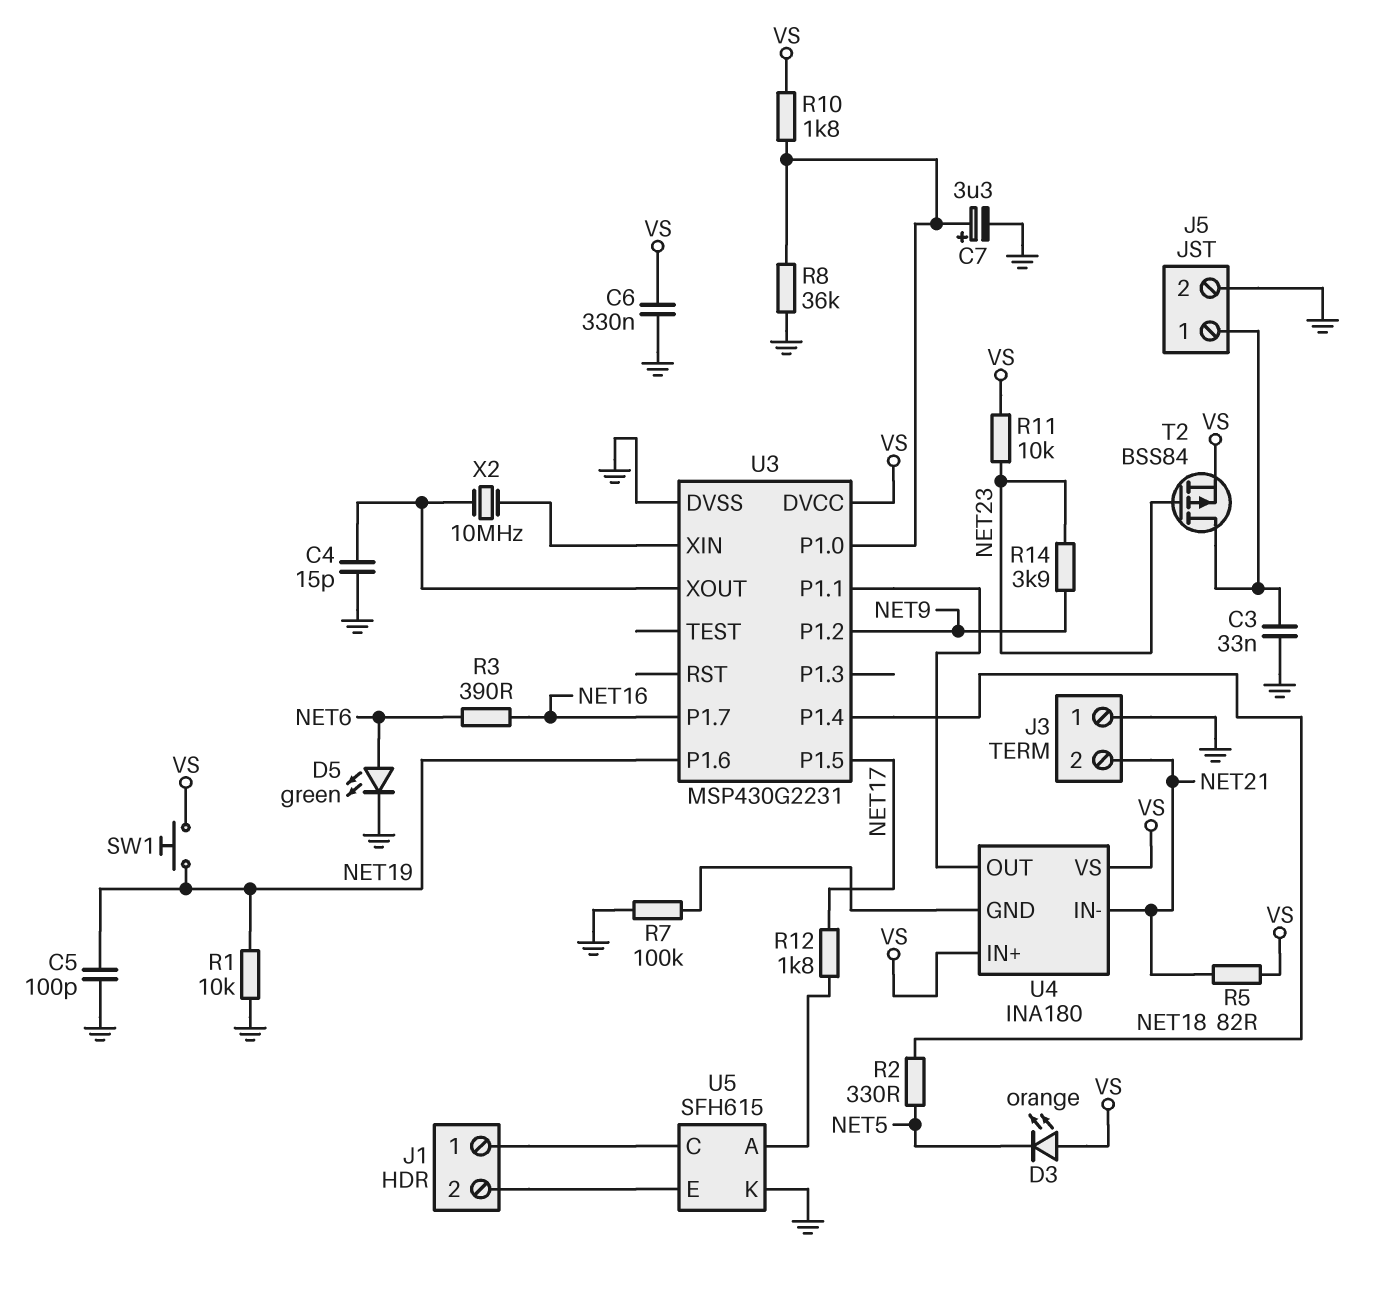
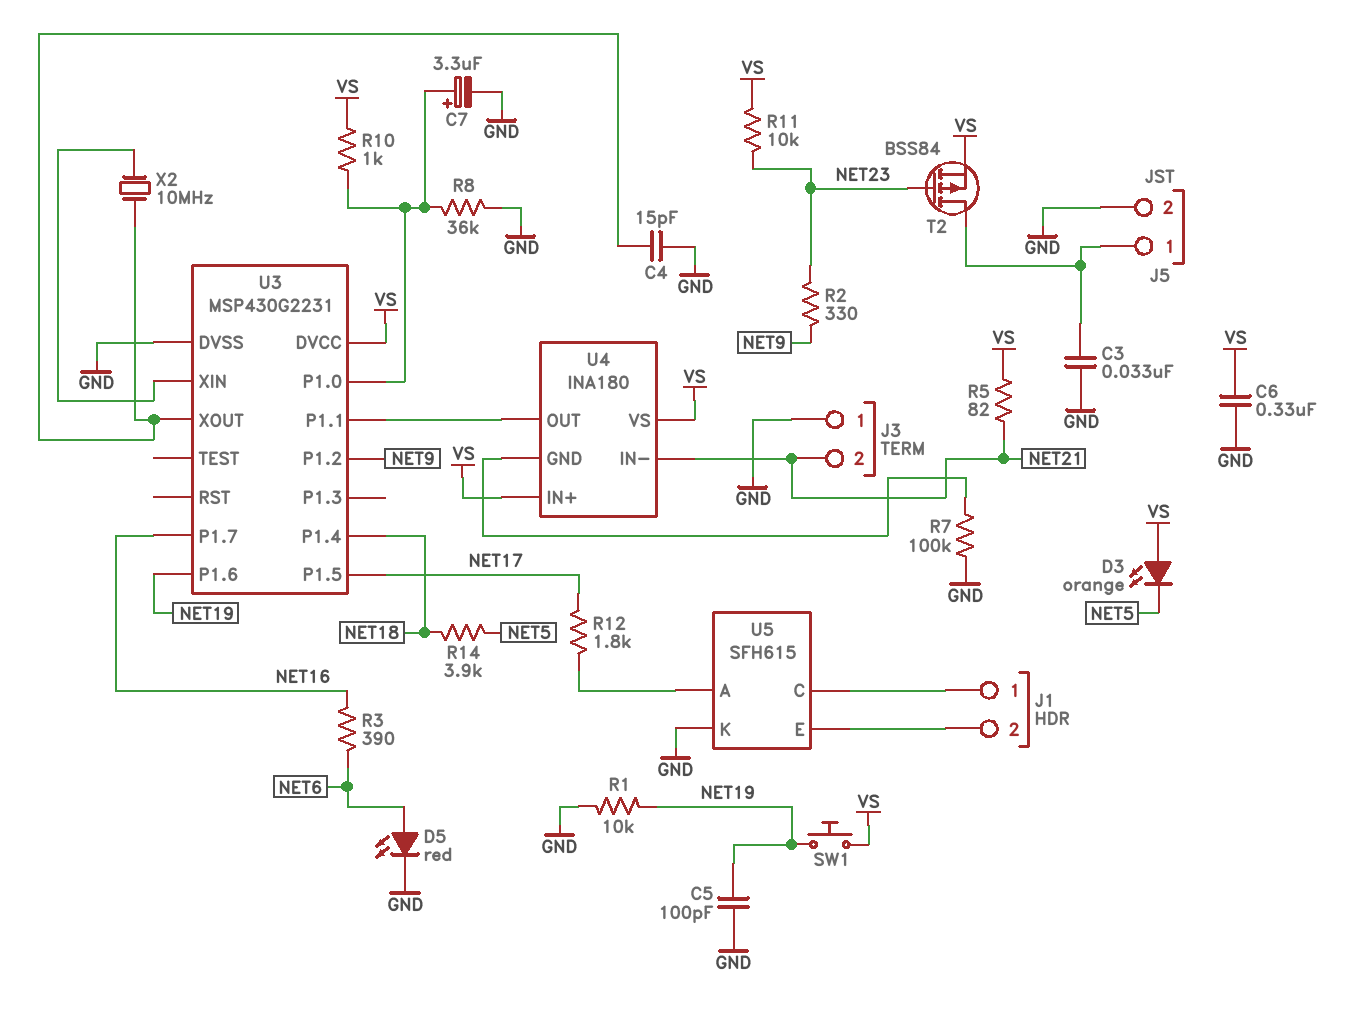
D5: LED green (A NET6, K GND) -> LED red (A NET6, K GND)
R2: 330 (NET5, NET18) -> 330 (NET9, NET23)
R10: 1.8k (U3/P1.0, VS) -> 1k (U3/P1.0, VS)
R14: 3.9k (NET9, NET23) -> 3.9k (NET5, NET18)

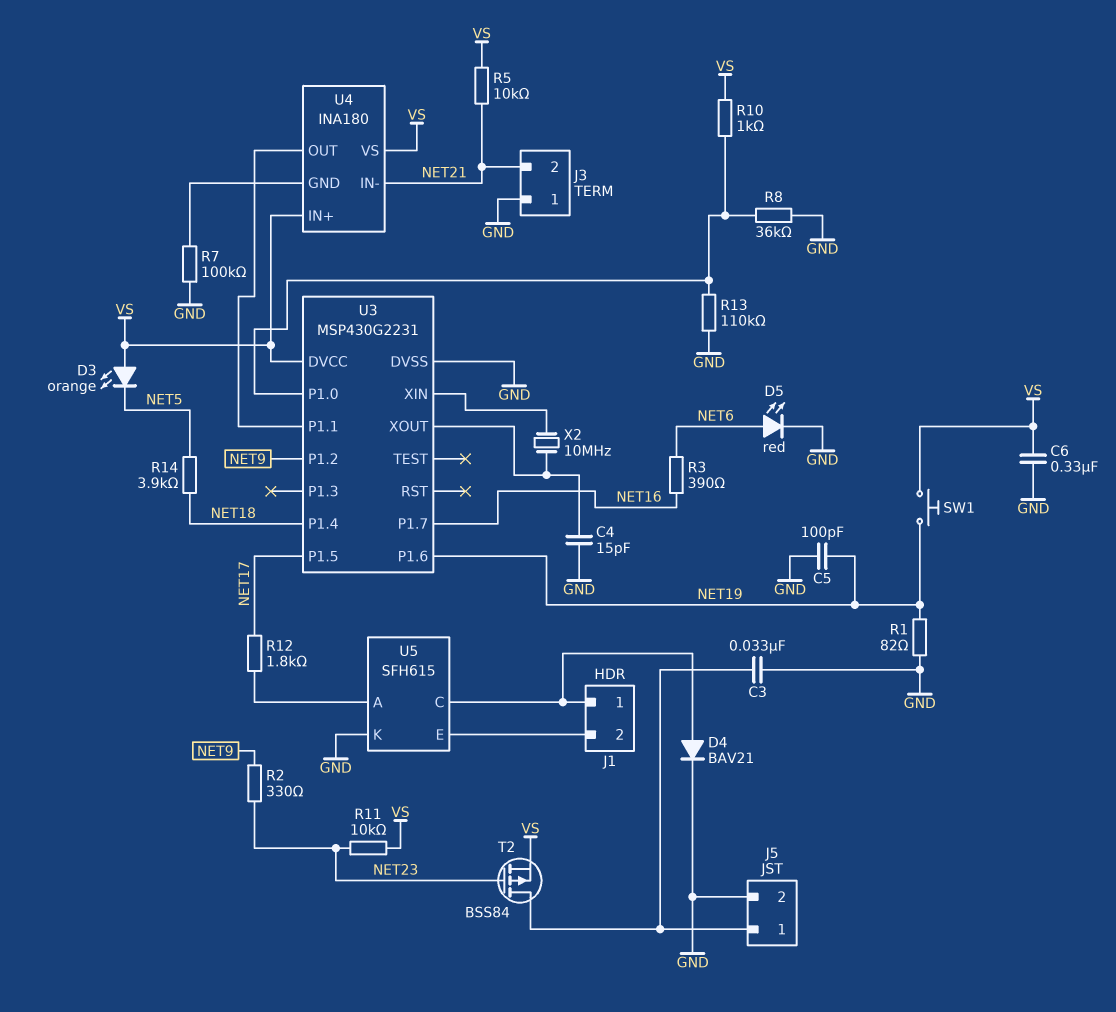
C7: 3.3uF (plus U3/P1.0, minus GND) -> none
D4: none -> diode BAV21 (A J1/1, K GND)
R1: 10k (GND, NET19) -> 82 (GND, NET19)
R5: 82 (NET21, VS) -> 10k (NET21, VS)
R13: none -> 110k (GND, U3/P1.0)

